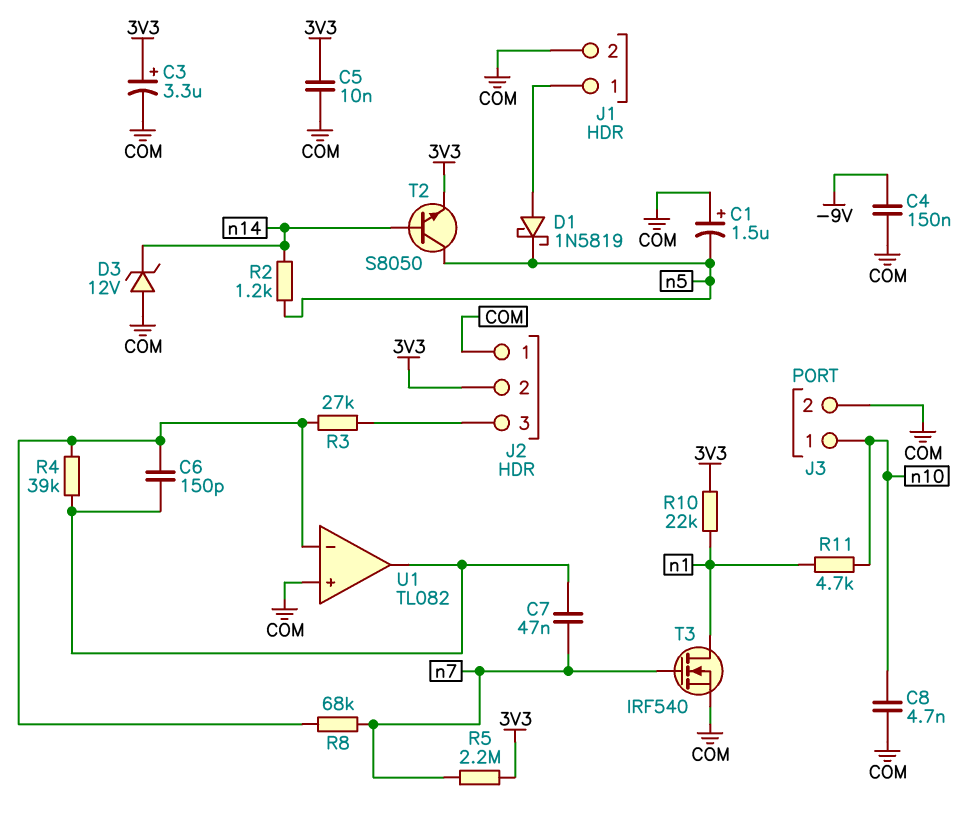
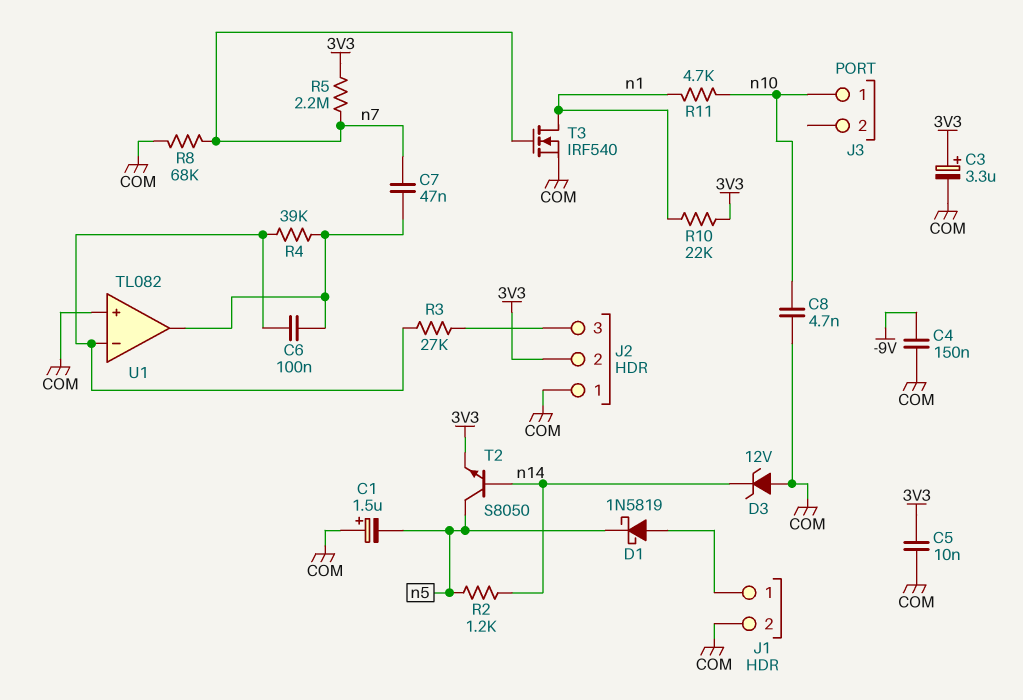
C6: 150pF (U1/in-, U1/out) -> 100nF (U1/in-, U1/out)
J3 pin 2: COM -> none
R8: 68k (U1/in-, n7) -> 68k (COM, n7)

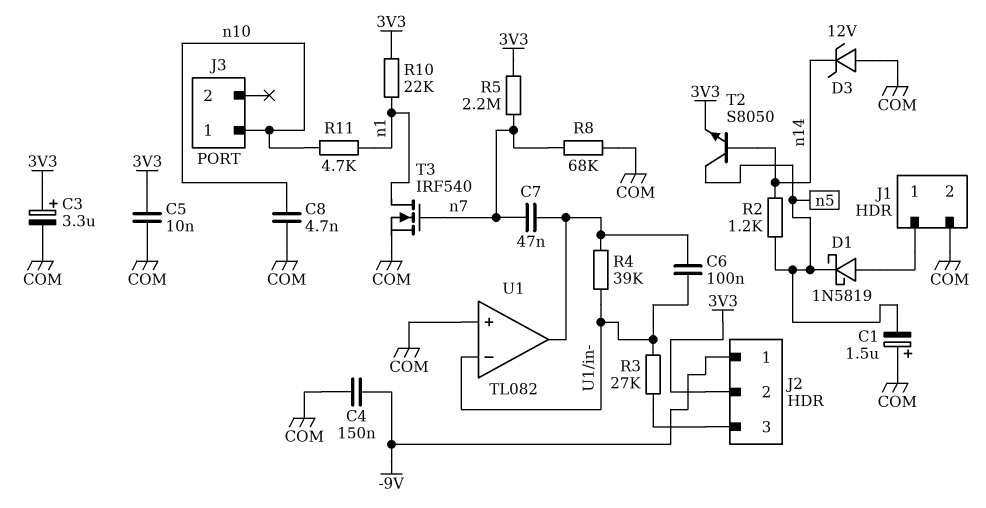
J2 pin 1: COM -> -9V

